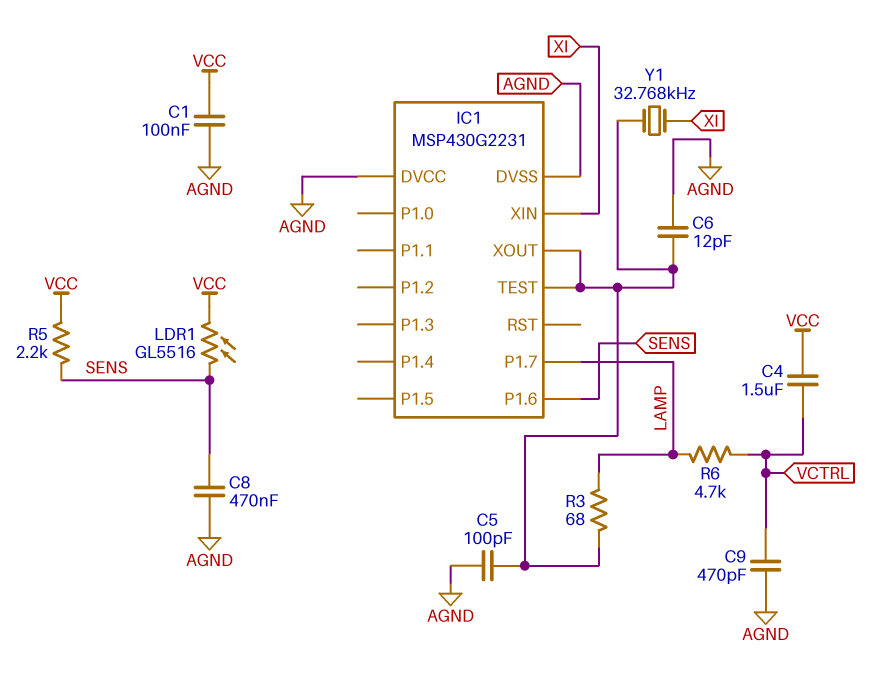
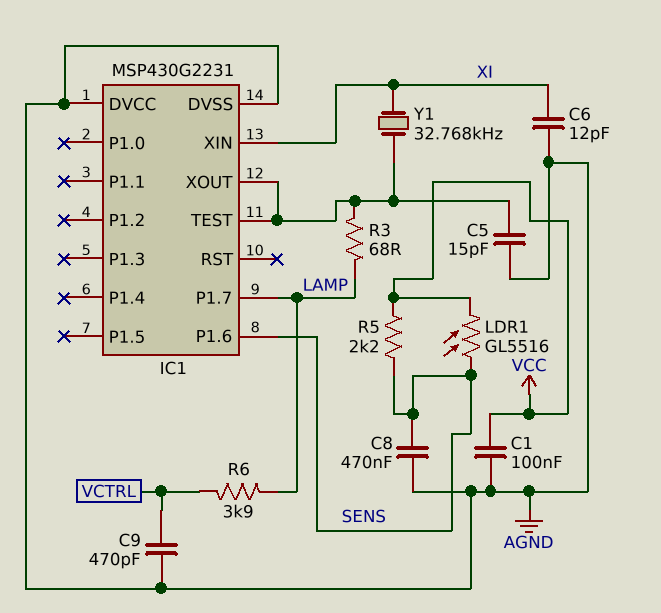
C4: 1.5uF (VCC, VCTRL) -> none
C5: 100pF (AGND, IC1/TEST) -> 15pF (AGND, IC1/TEST)
C6: 12pF (AGND, IC1/TEST) -> 12pF (AGND, XI)
R6: 4.7k (LAMP, VCTRL) -> 3.9k (LAMP, VCTRL)

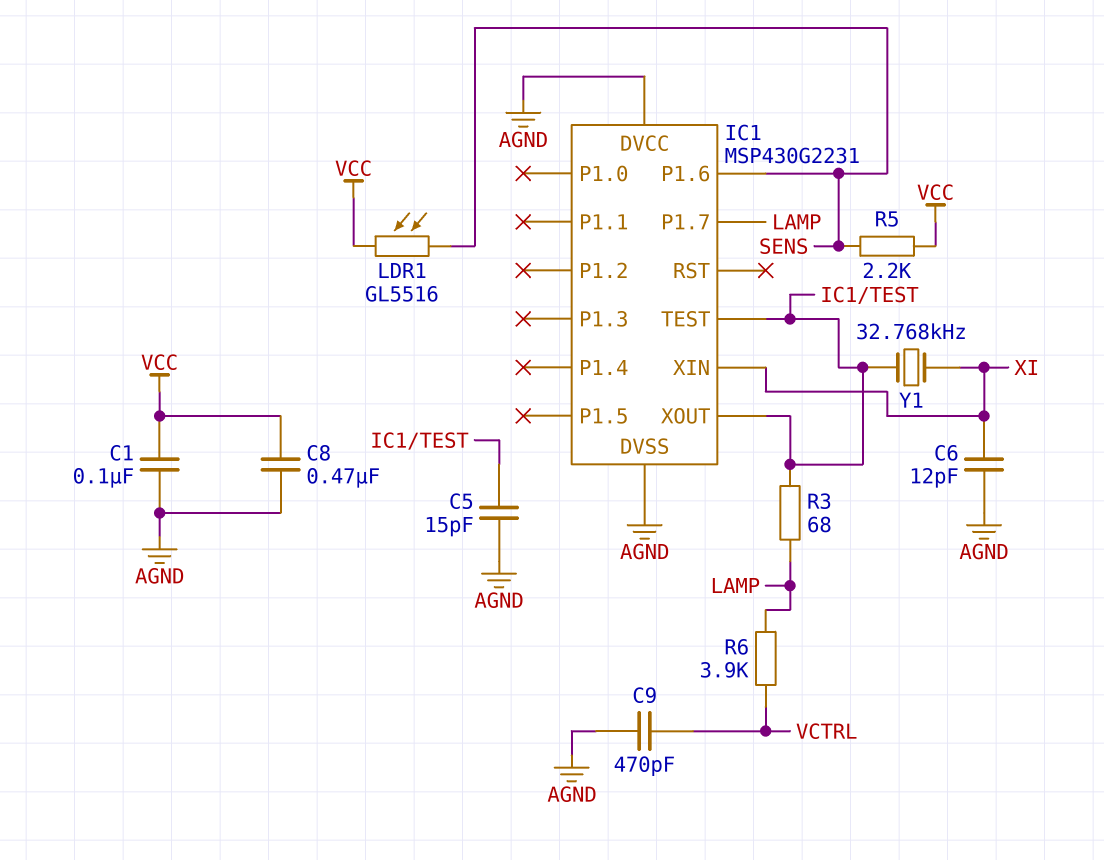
C8: 470nF (AGND, SENS) -> 470nF (AGND, VCC)

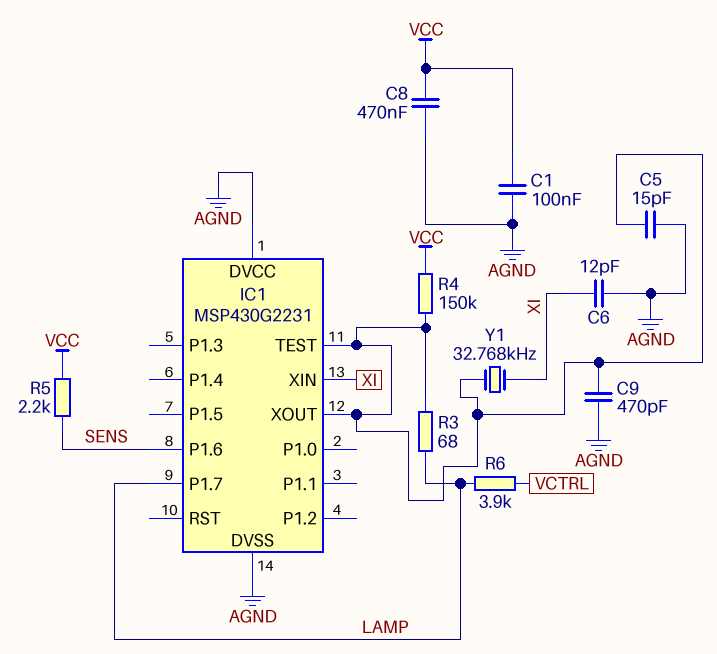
C9: 470pF (AGND, VCTRL) -> 470pF (AGND, IC1/TEST)
LDR1: GL5516 (SENS, VCC) -> none
R4: none -> 150k (IC1/TEST, VCC)

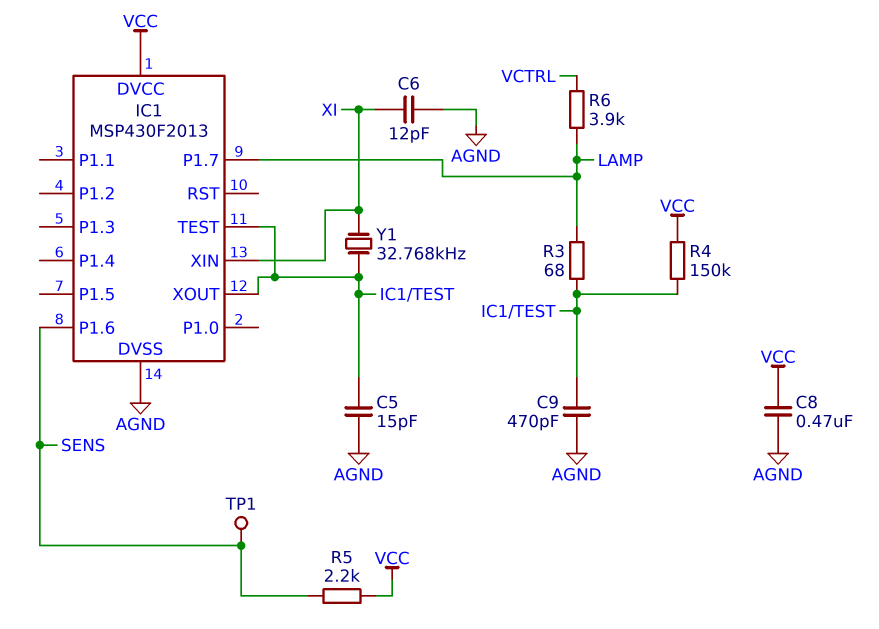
C1: 100nF (AGND, VCC) -> none
IC1: MSP430G2231 -> MSP430F2013
IC1 pin DVCC: AGND -> VCC
TP1: none -> test point (SENS)

